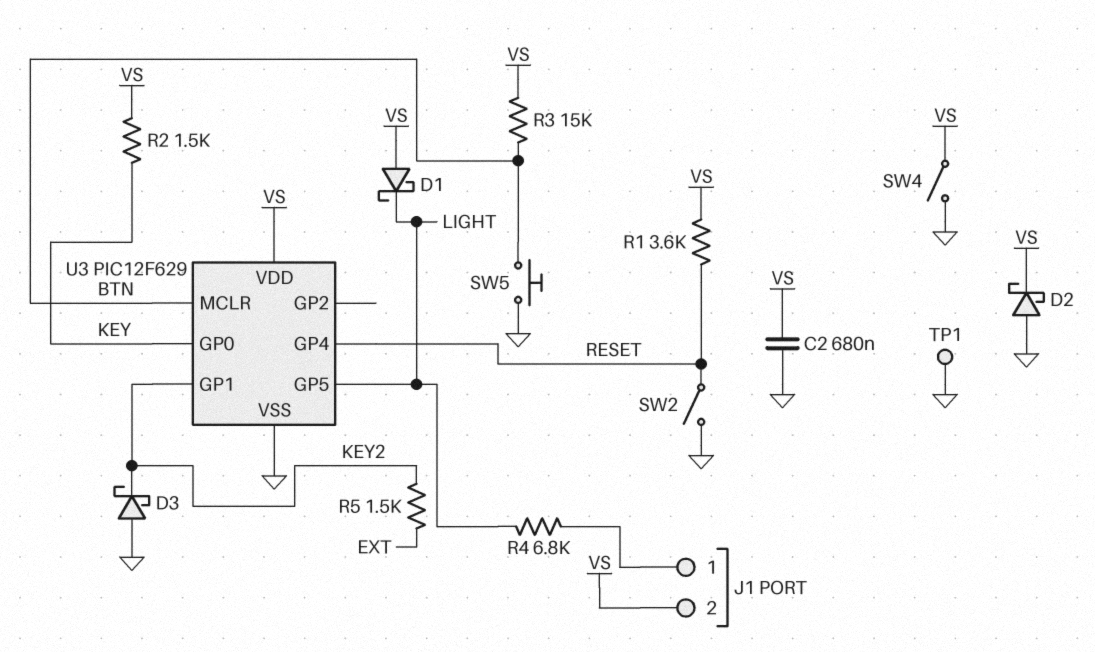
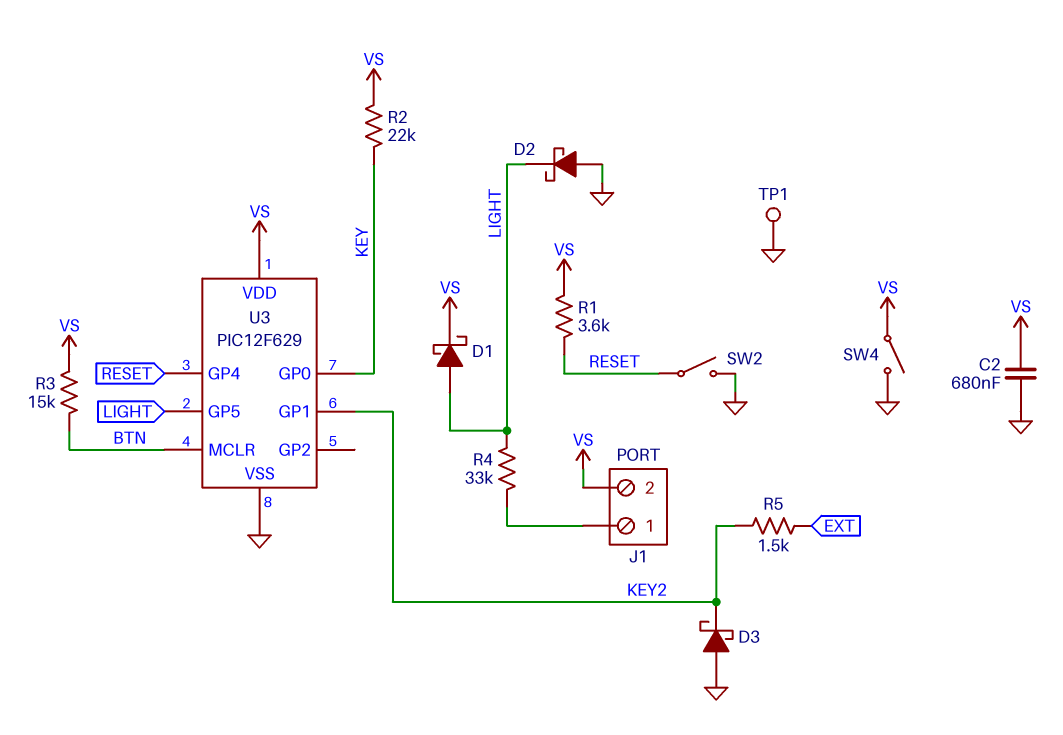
D1: schottky (A VS, K LIGHT) -> schottky (A LIGHT, K VS)
D2: schottky (A GND, K VS) -> schottky (A GND, K LIGHT)
R2: 1.5k (KEY, VS) -> 22k (KEY, VS)
R4: 6.8k (J1/1, LIGHT) -> 33k (J1/1, LIGHT)
SW5: button (BTN, GND) -> none

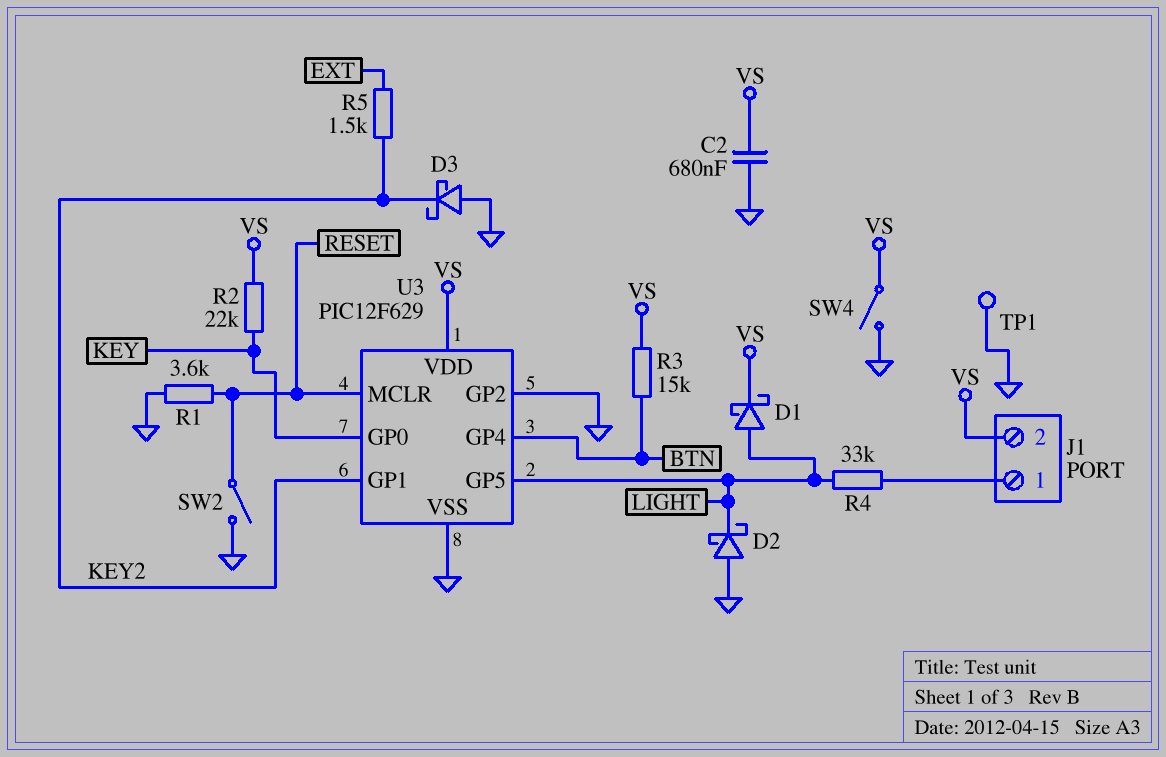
R1: 3.6k (RESET, VS) -> 3.6k (GND, RESET)
U3 pin GP2: none -> GND
U3 pin GP4: RESET -> BTN
U3 pin MCLR: BTN -> RESET

